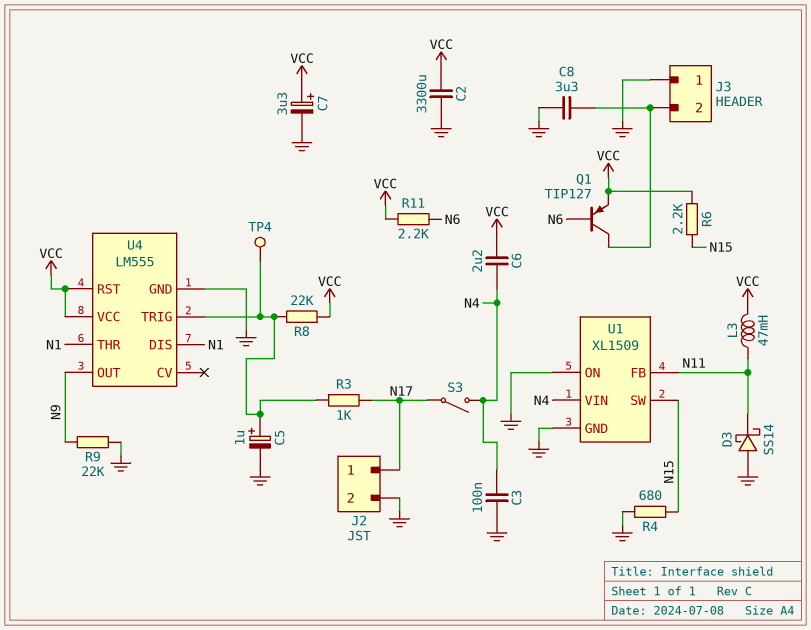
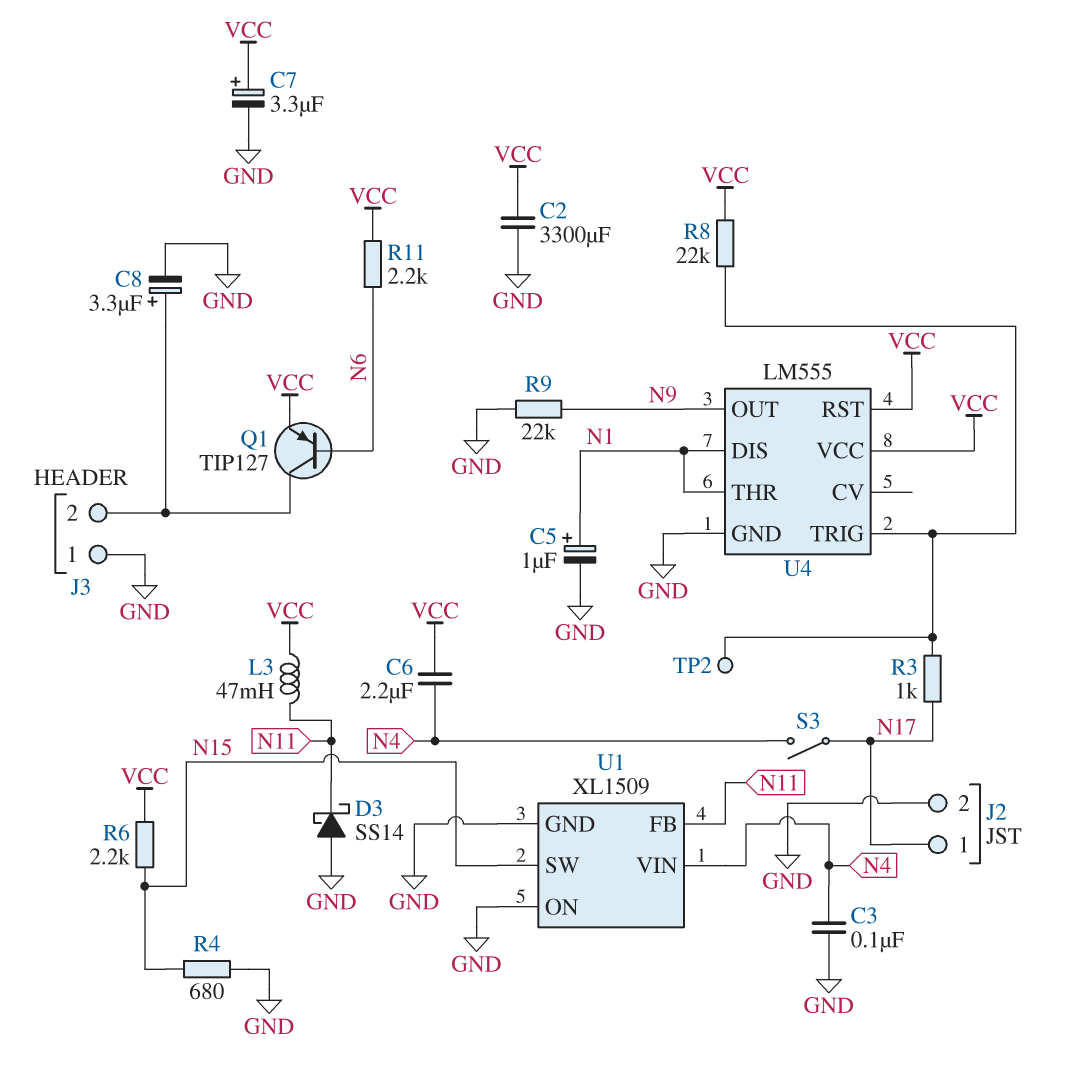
C5: 1uF (plus U4/TRIG, minus GND) -> 1uF (plus N1, minus GND)
C8: 3.3uF (GND, J3/2) -> 3.3uF (plus J3/2, minus GND)
TP2: none -> test point (U4/TRIG)
TP4: test point (U4/TRIG) -> none

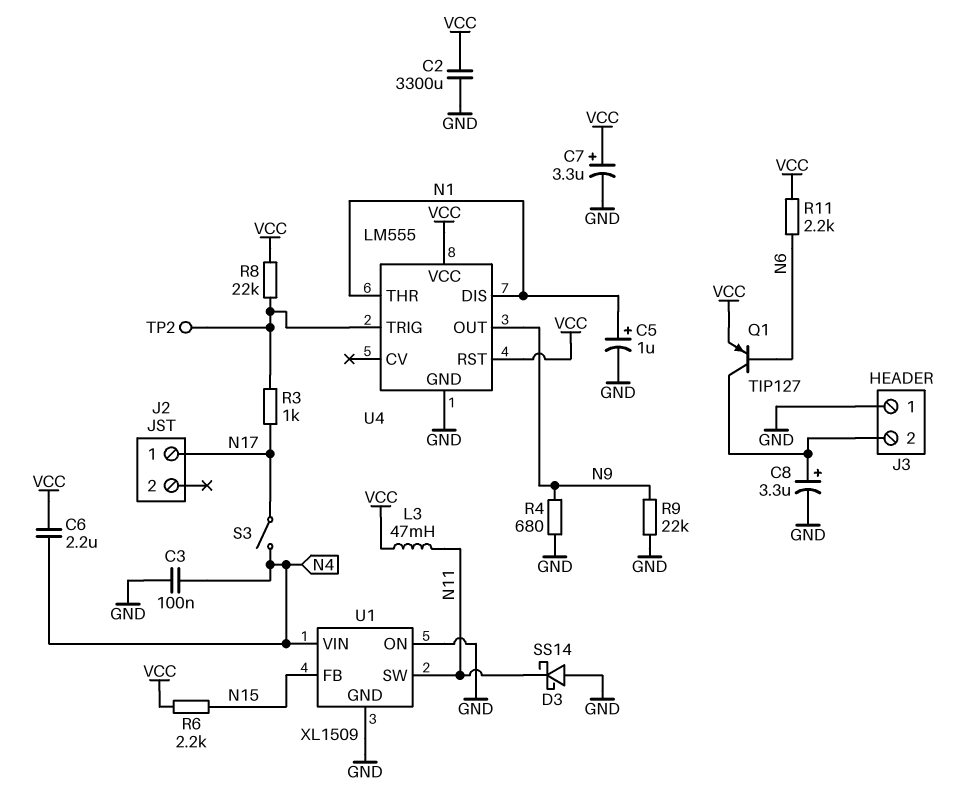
J2 pin 2: GND -> none
R4: 680 (GND, N15) -> 680 (GND, N9)
U1 pin FB: N11 -> N15
U1 pin SW: N15 -> N11

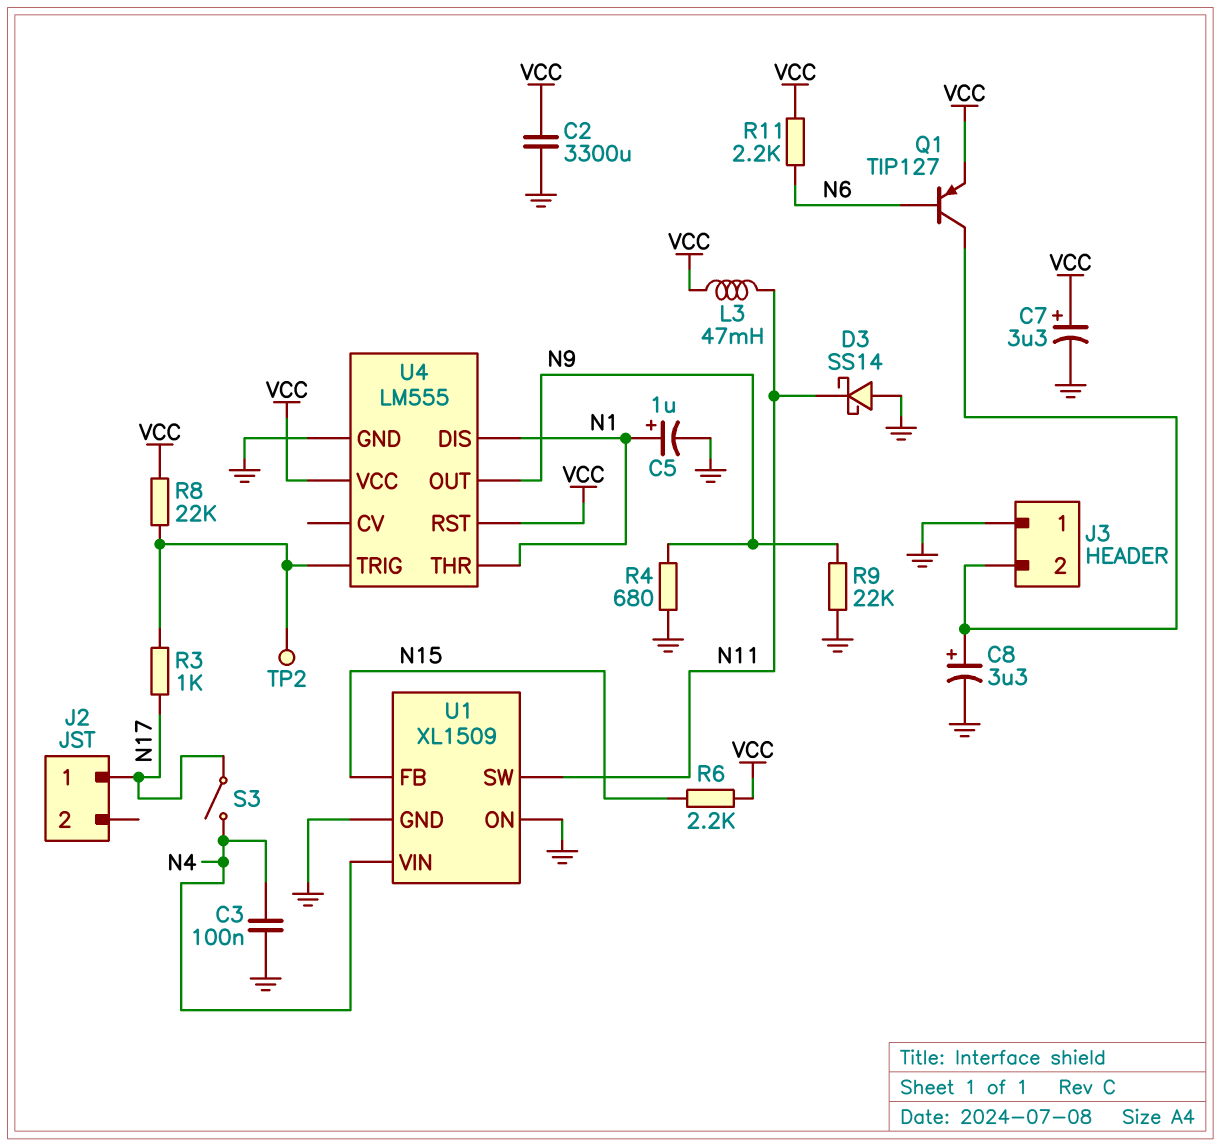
C6: 2.2uF (N4, VCC) -> none

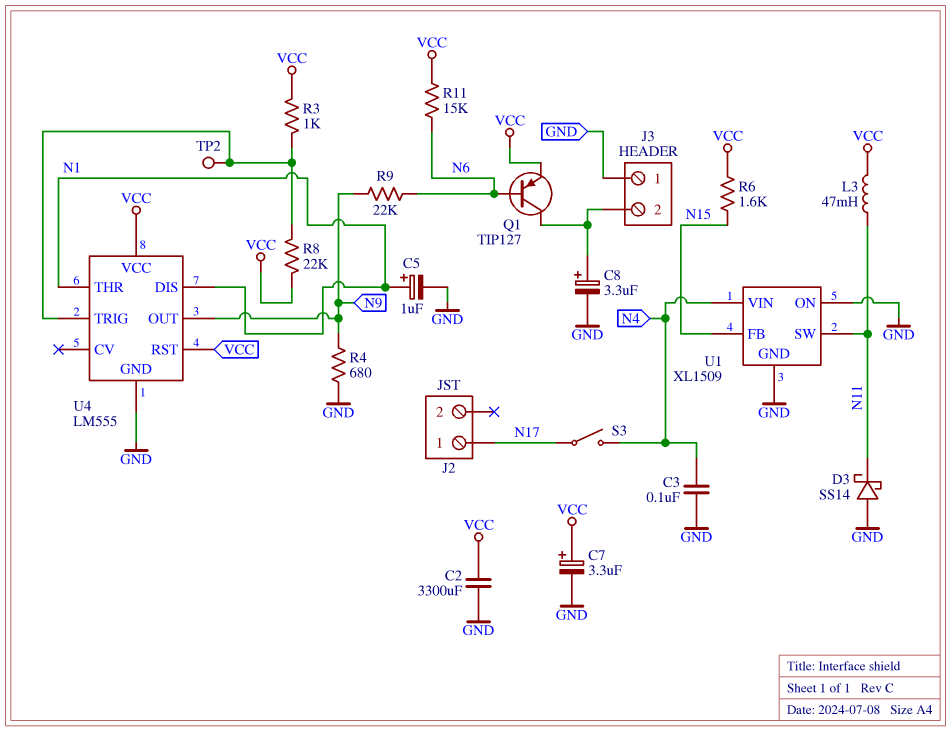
R3: 1k (N17, U4/TRIG) -> 1k (U4/TRIG, VCC)
R6: 2.2k (N15, VCC) -> 1.6k (N15, VCC)
R9: 22k (GND, N9) -> 22k (N6, N9)
R11: 2.2k (N6, VCC) -> 15k (N6, VCC)

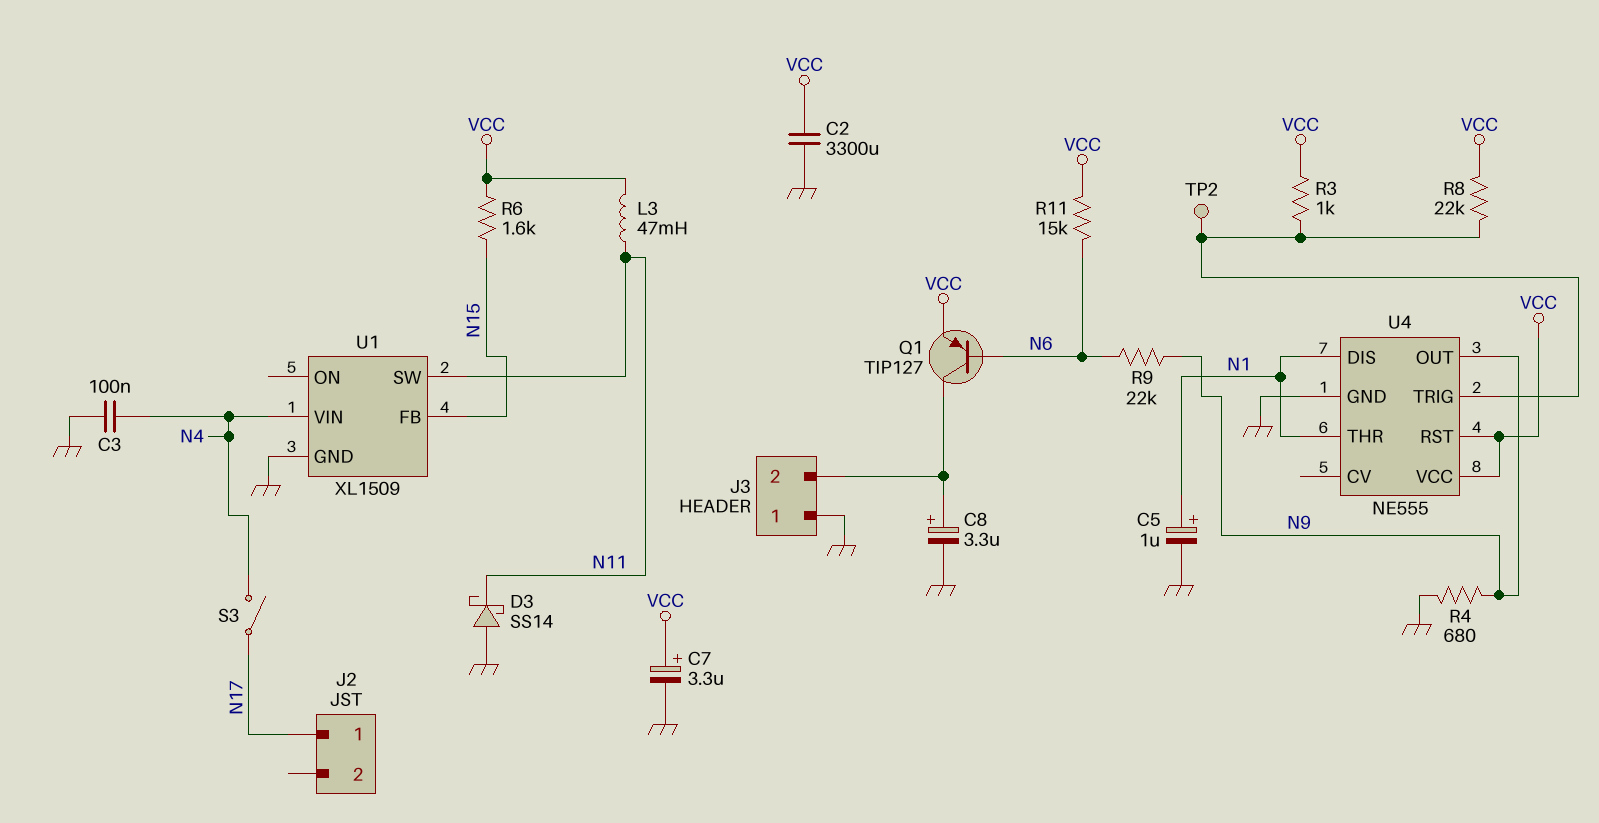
U1 pin ON: GND -> none
U4: LM555 -> NE555

